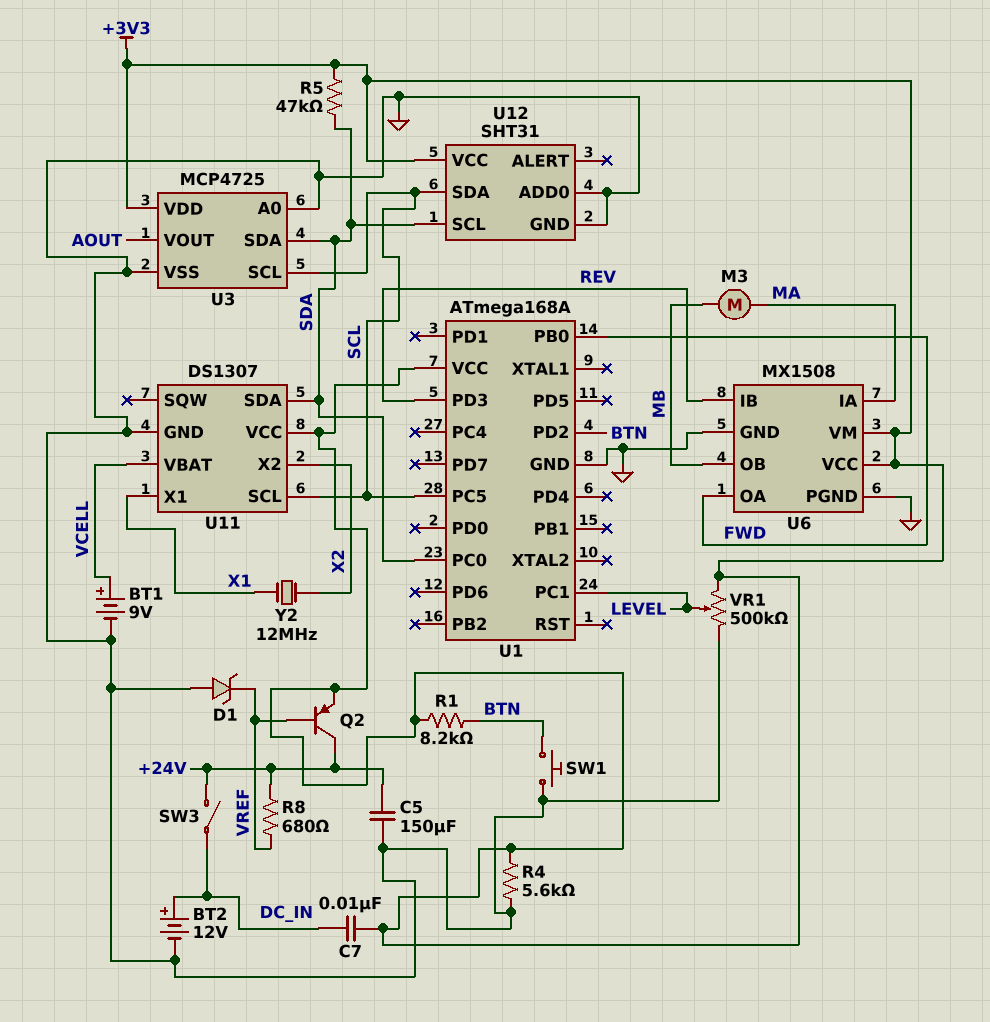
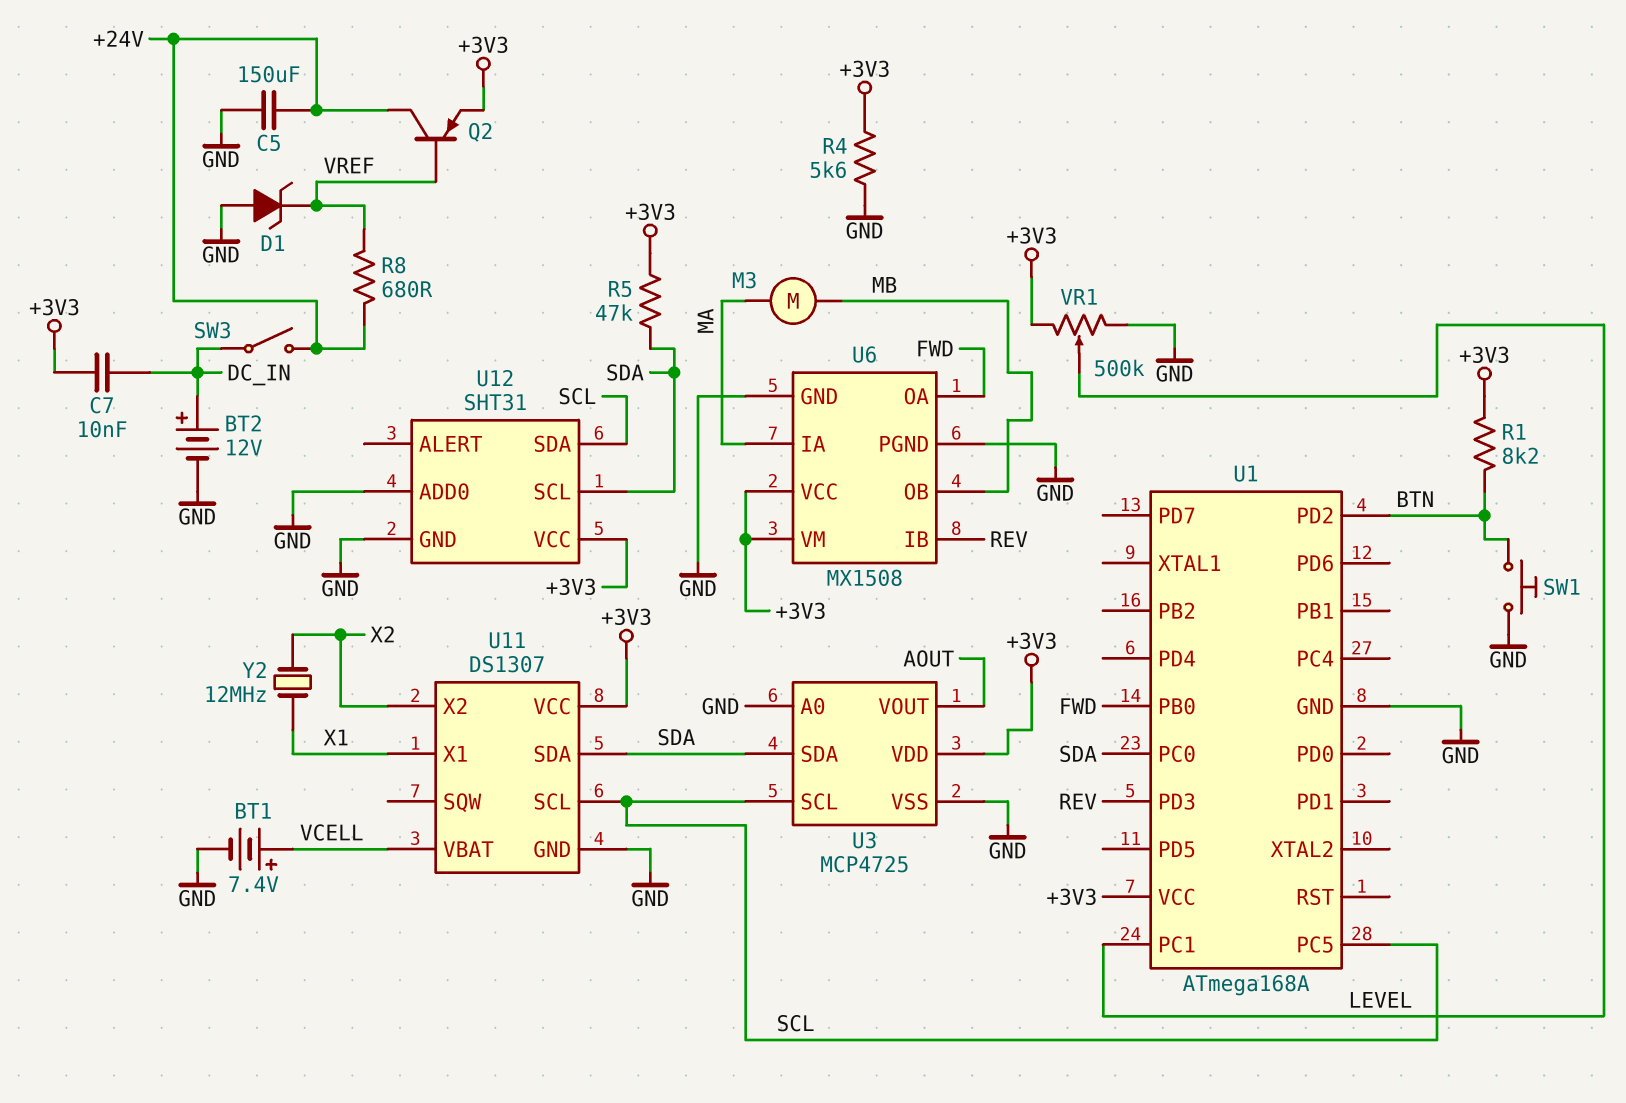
BT1: 9V (plus VCELL, minus GND) -> 7.4V (plus VCELL, minus GND)

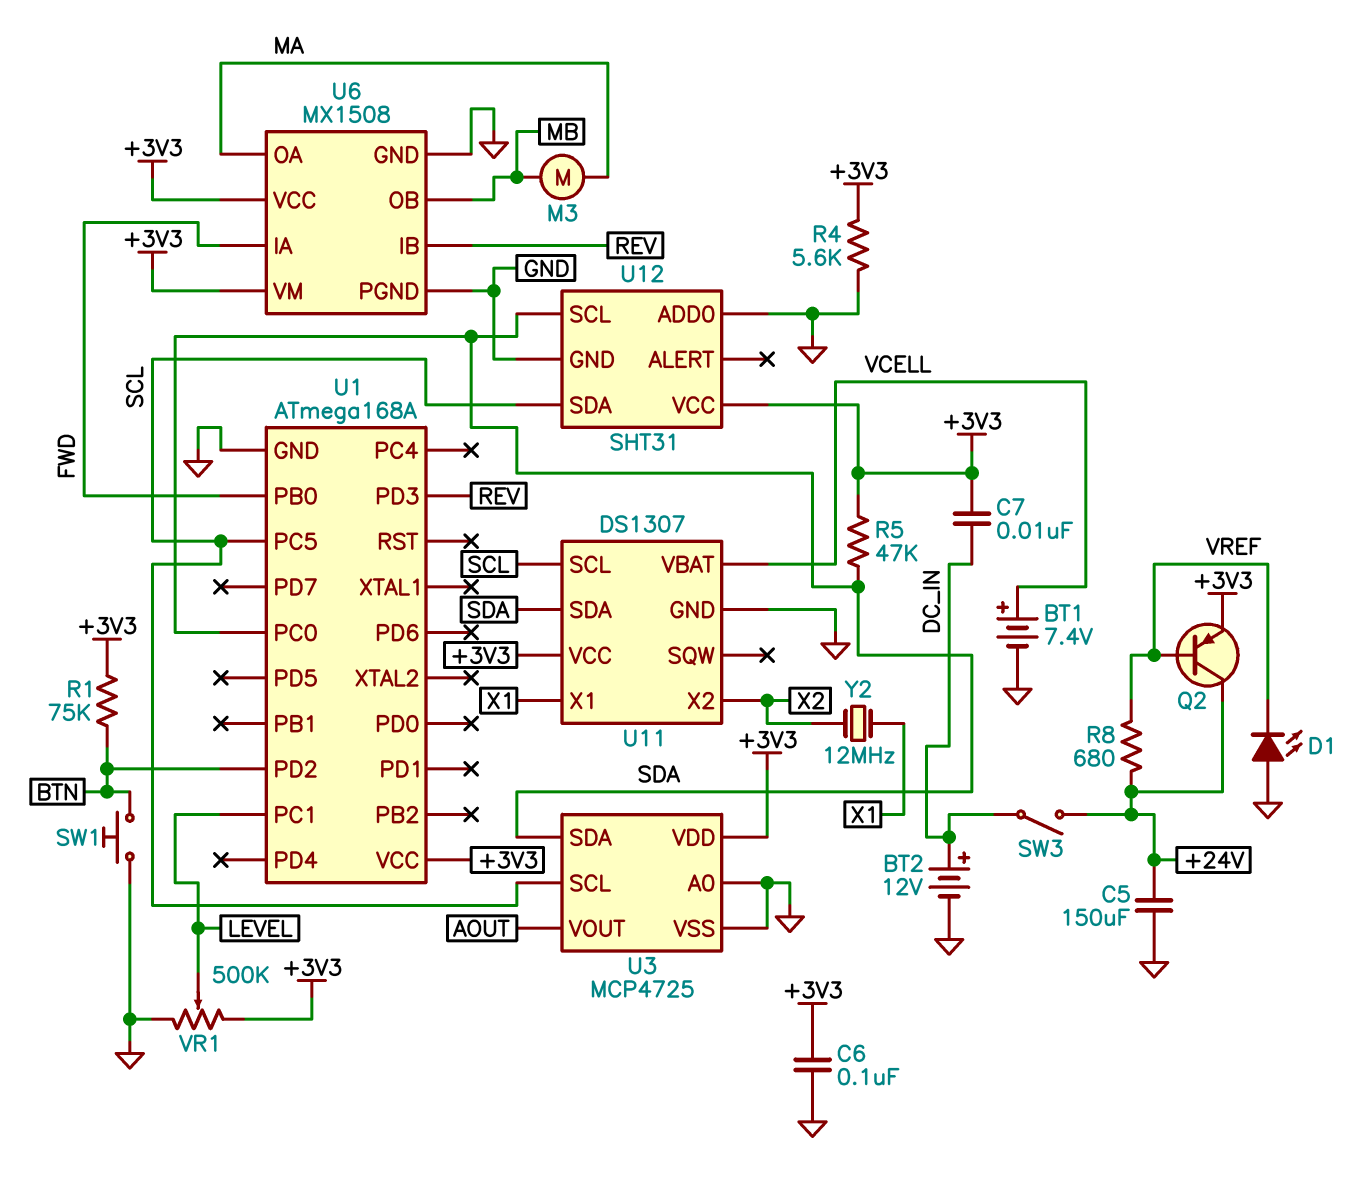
C6: none -> 100nF (+3V3, GND)
D1: zener (A GND, K VREF) -> LED (A GND, K VREF)
R1: 8.2k (+3V3, BTN) -> 75k (+3V3, BTN)
U6 pin IA: MA -> FWD
U6 pin OA: FWD -> MA

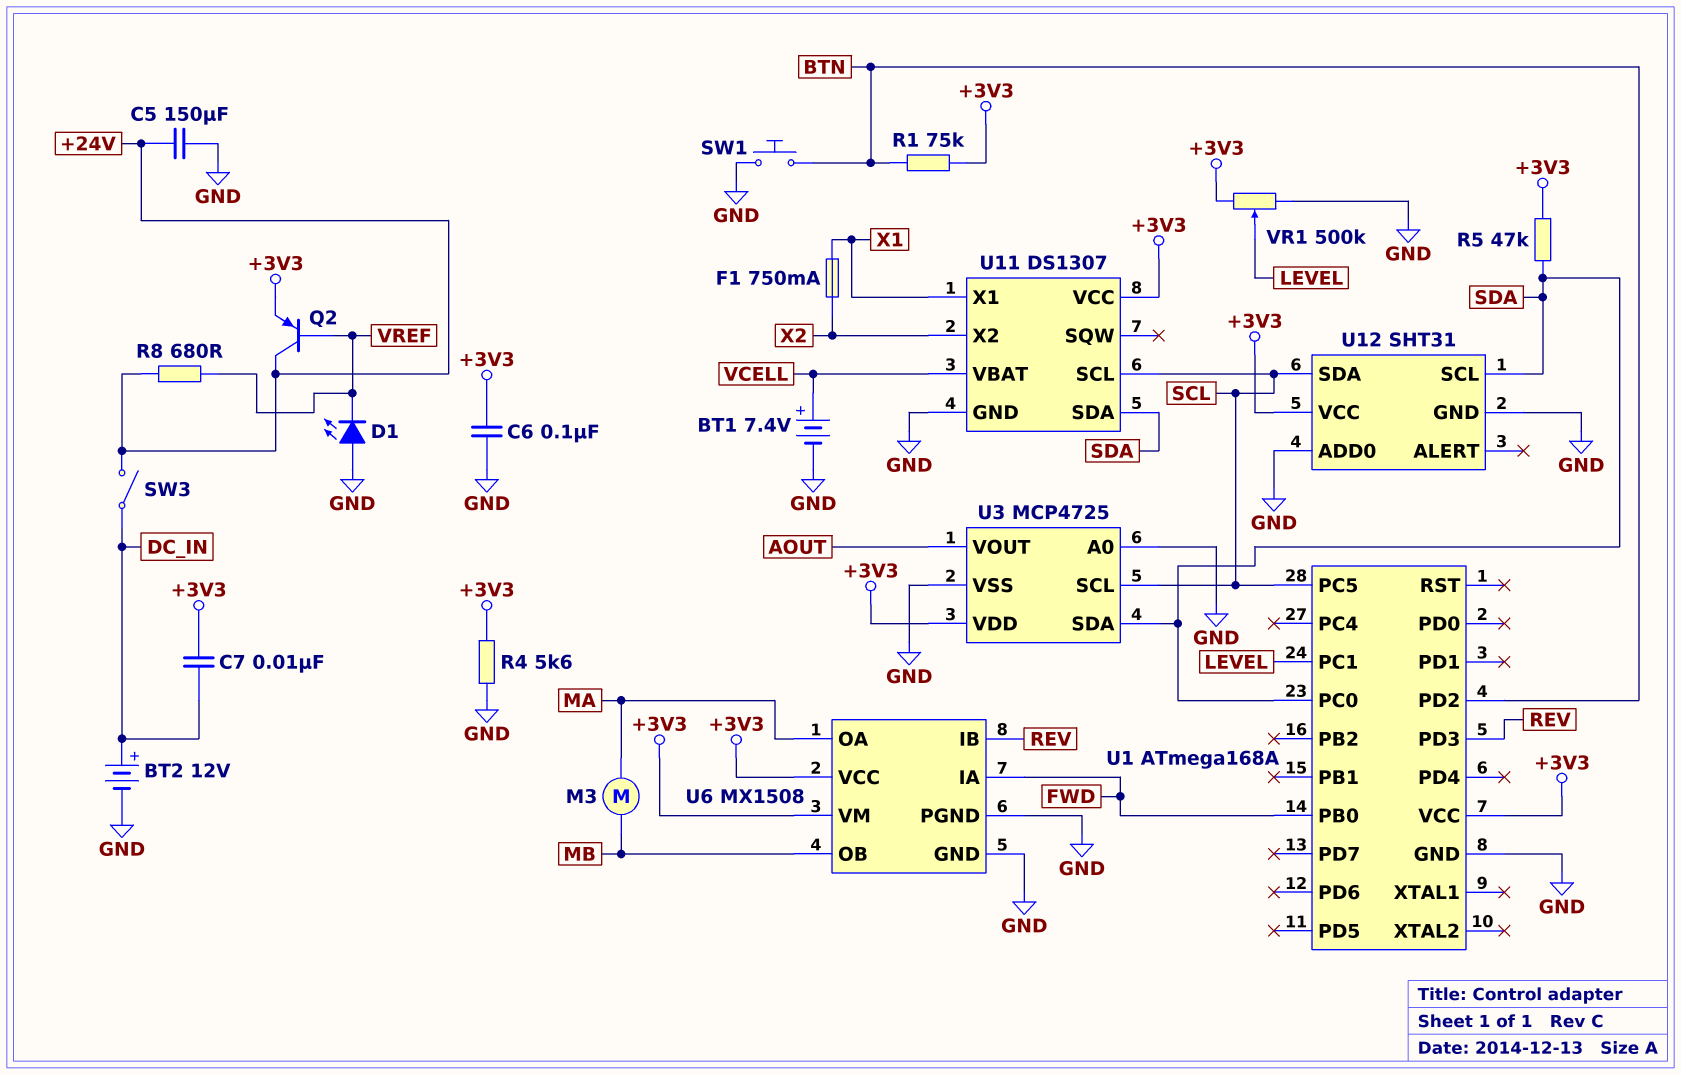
F1: none -> 750mA (X1, X2)
Y2: 12MHz (X1, X2) -> none

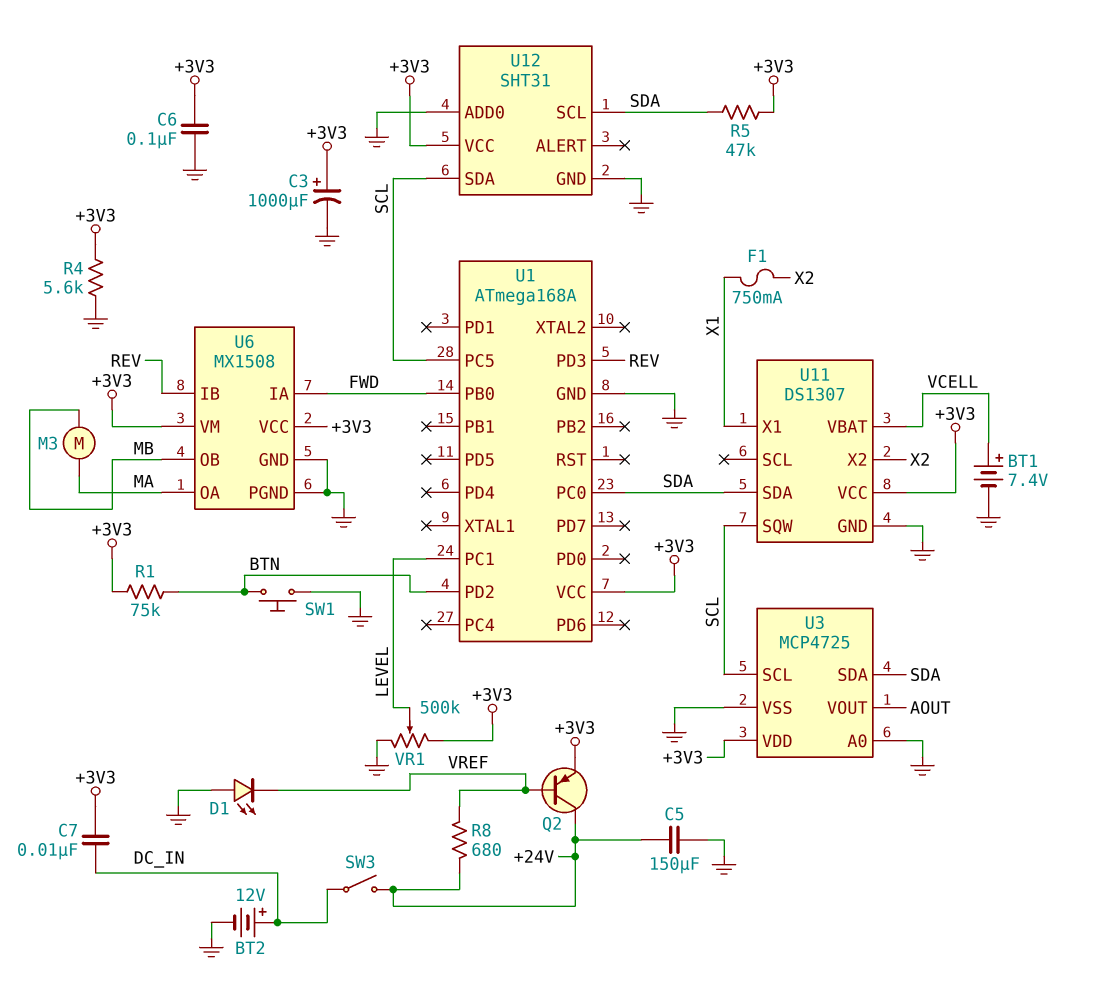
C3: none -> 1000uF (plus +3V3, minus GND)
U11 pin SCL: SCL -> none
U11 pin SQW: none -> SCL

